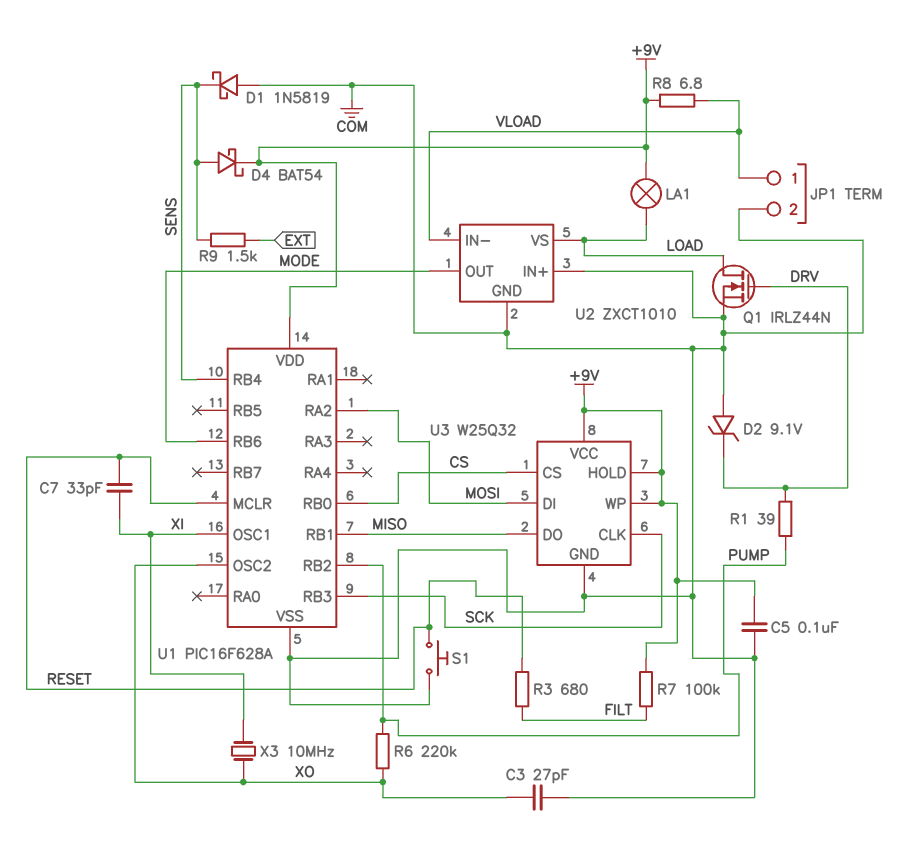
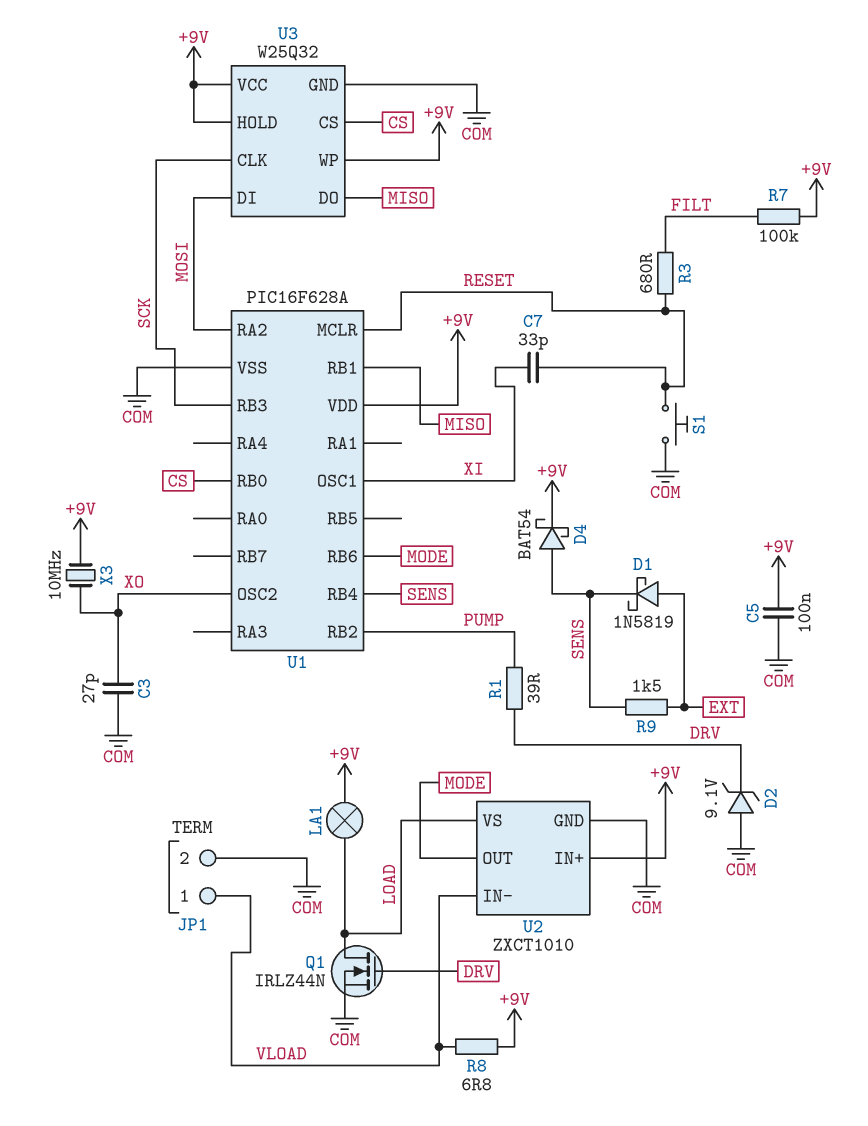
D1: schottky 1N5819 (A COM, K SENS) -> schottky 1N5819 (A EXT, K SENS)
R6: 220k (PUMP, XO) -> none
U2 pin IN+: COM -> +9V
X3: 10MHz (XI, XO) -> 10MHz (+9V, XO)

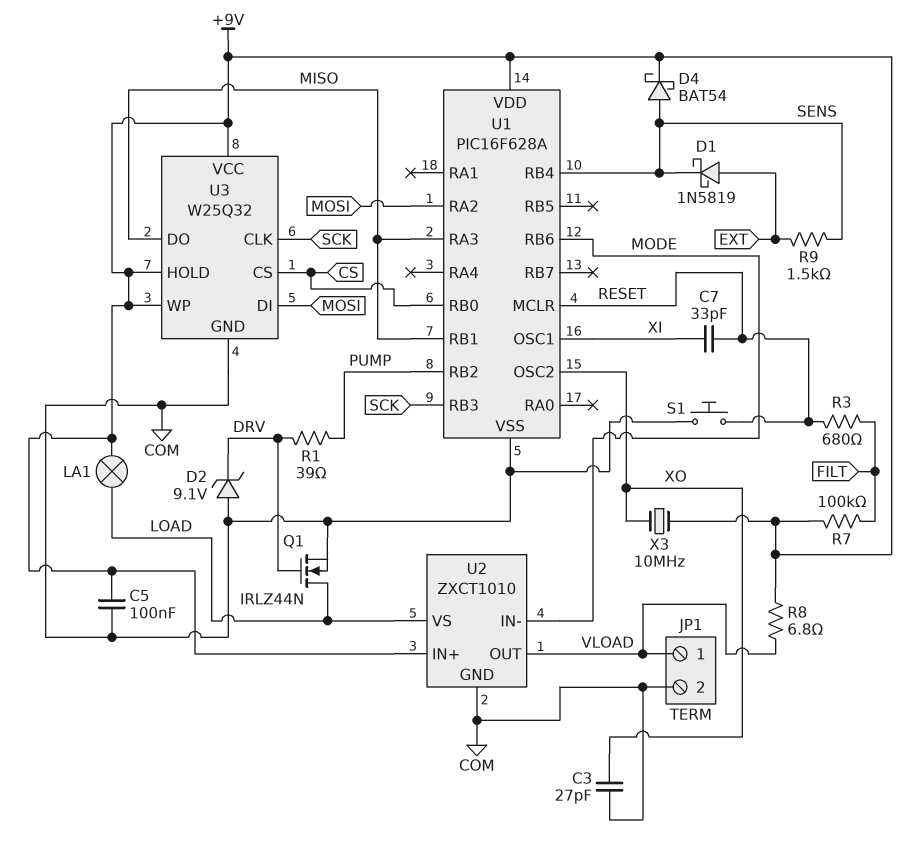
U1 pin RA3: none -> MISO
U2 pin IN-: VLOAD -> MODE
U2 pin OUT: MODE -> VLOAD

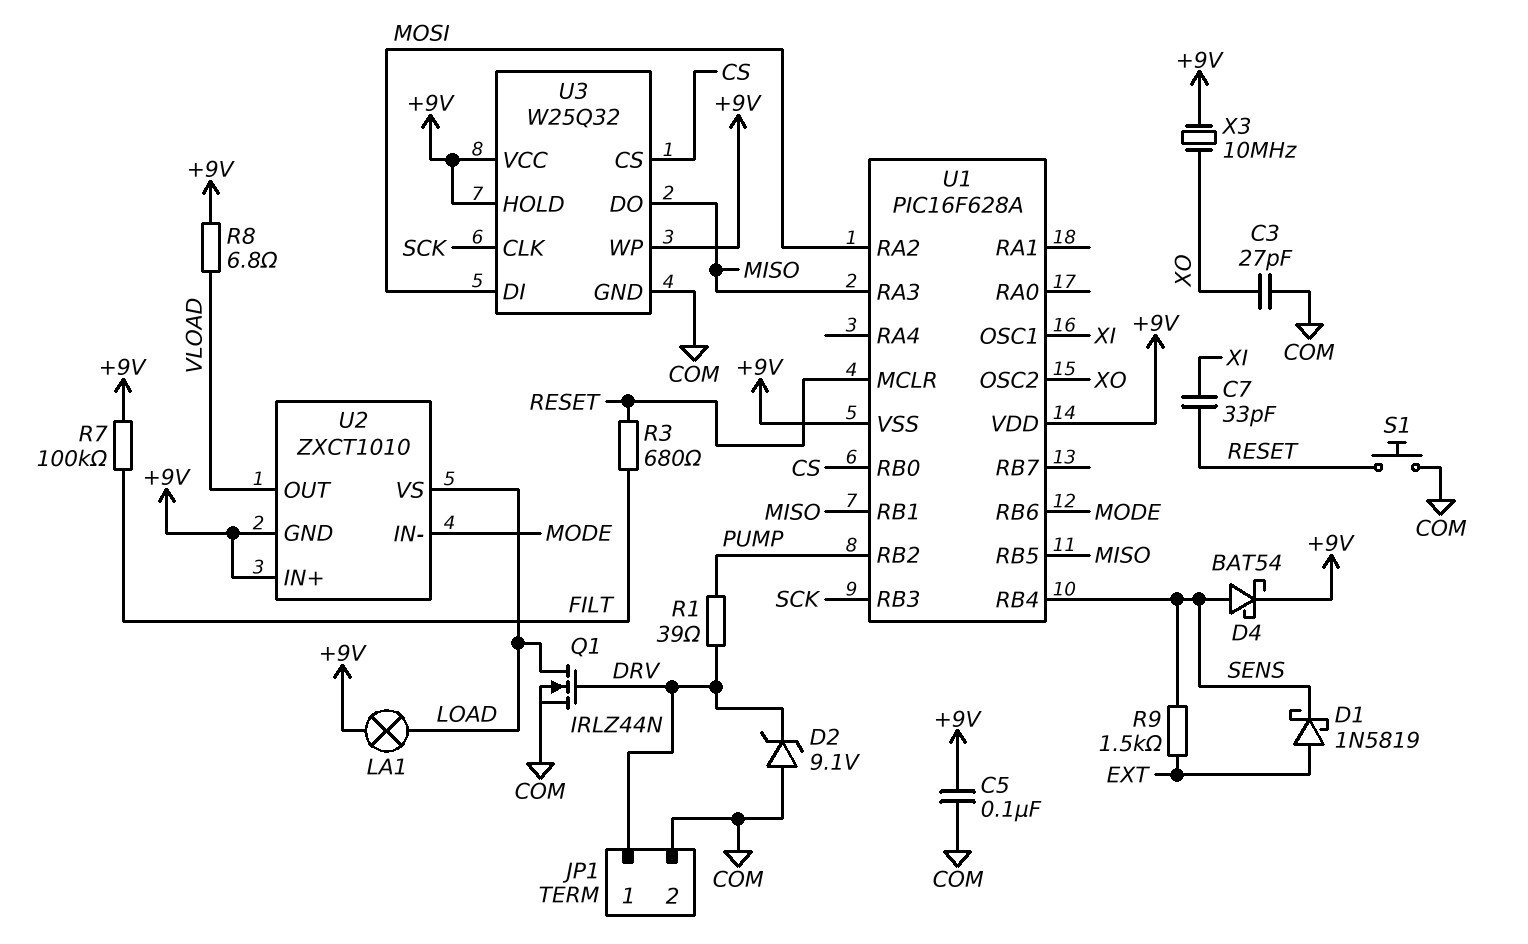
JP1 pin 1: VLOAD -> DRV
U1 pin RB5: none -> MISO
U1 pin VSS: COM -> +9V
U2 pin GND: COM -> +9V

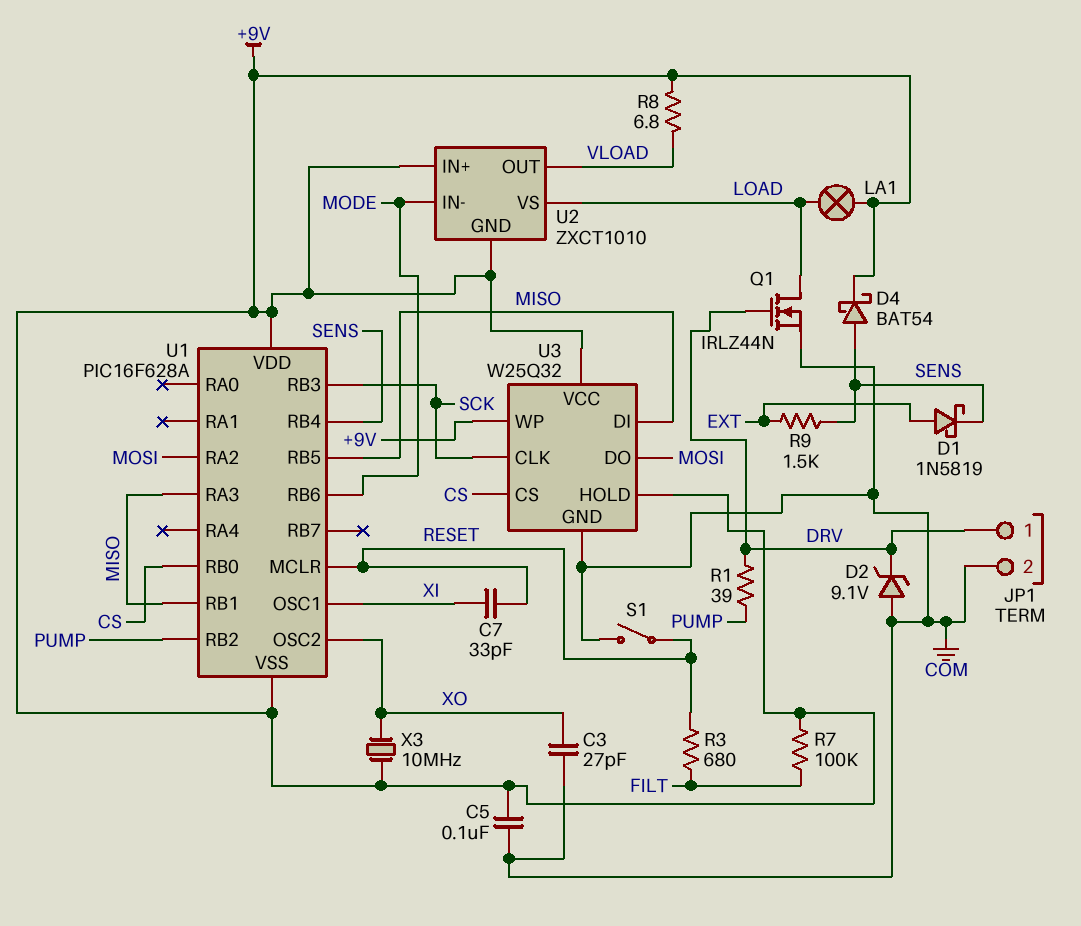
S1: button (COM, RESET) -> switch (COM, RESET)
U3 pin DI: MOSI -> MISO
U3 pin DO: MISO -> MOSI

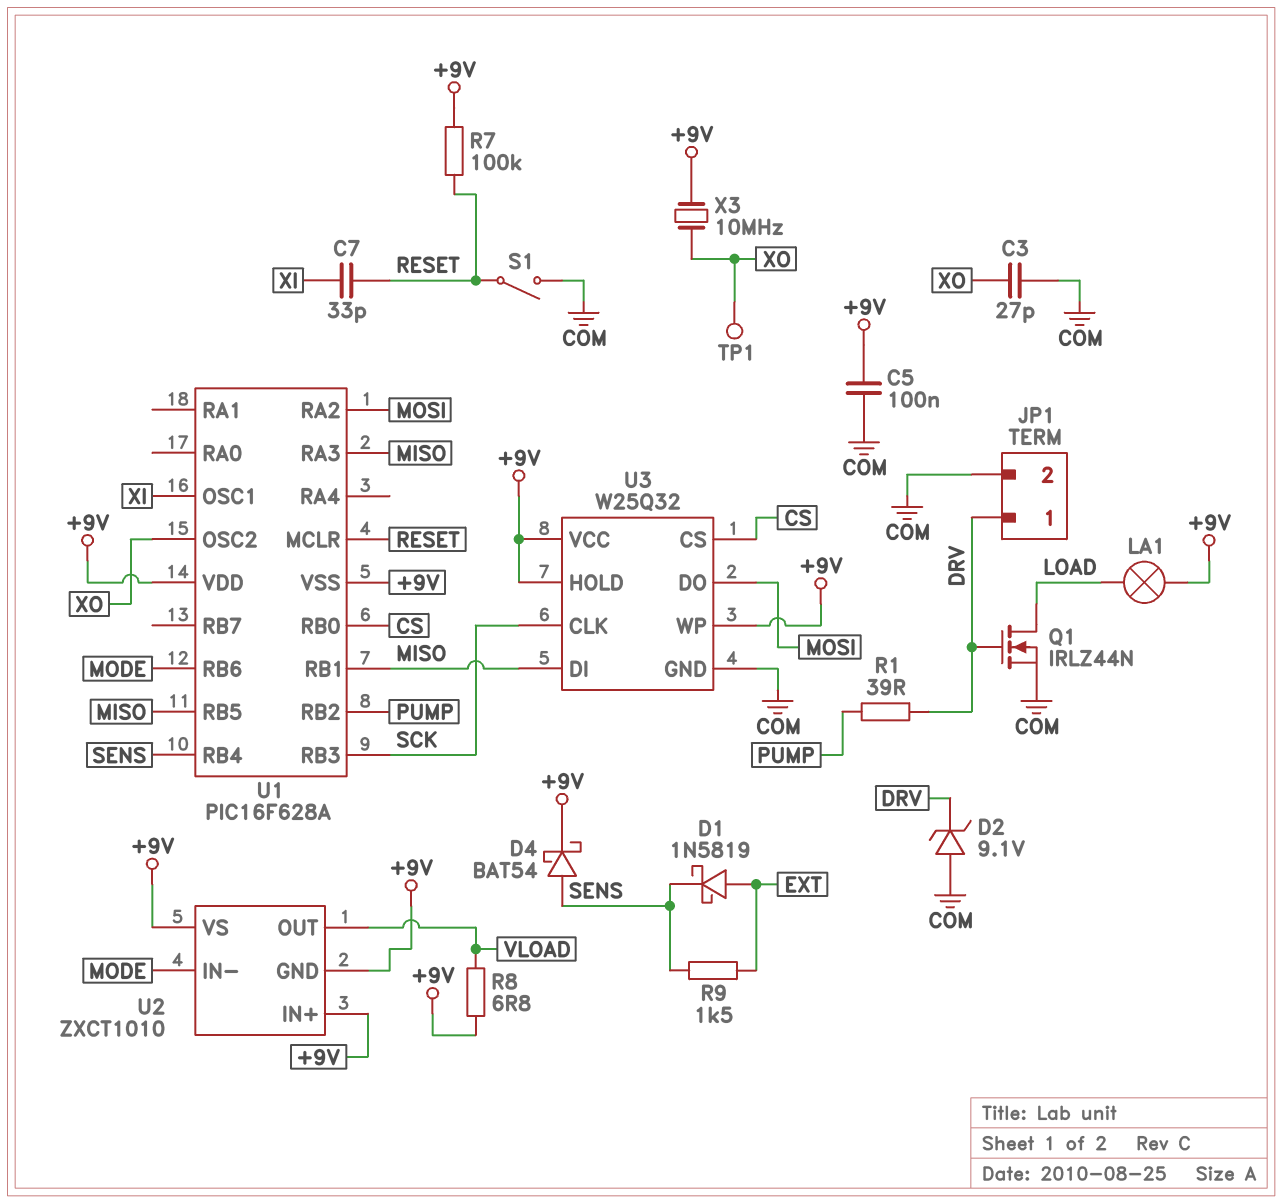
R3: 680 (FILT, RESET) -> none
R7: 100k (+9V, FILT) -> 100k (+9V, RESET)
TP1: none -> test point (XO)
U2 pin VS: LOAD -> +9V

